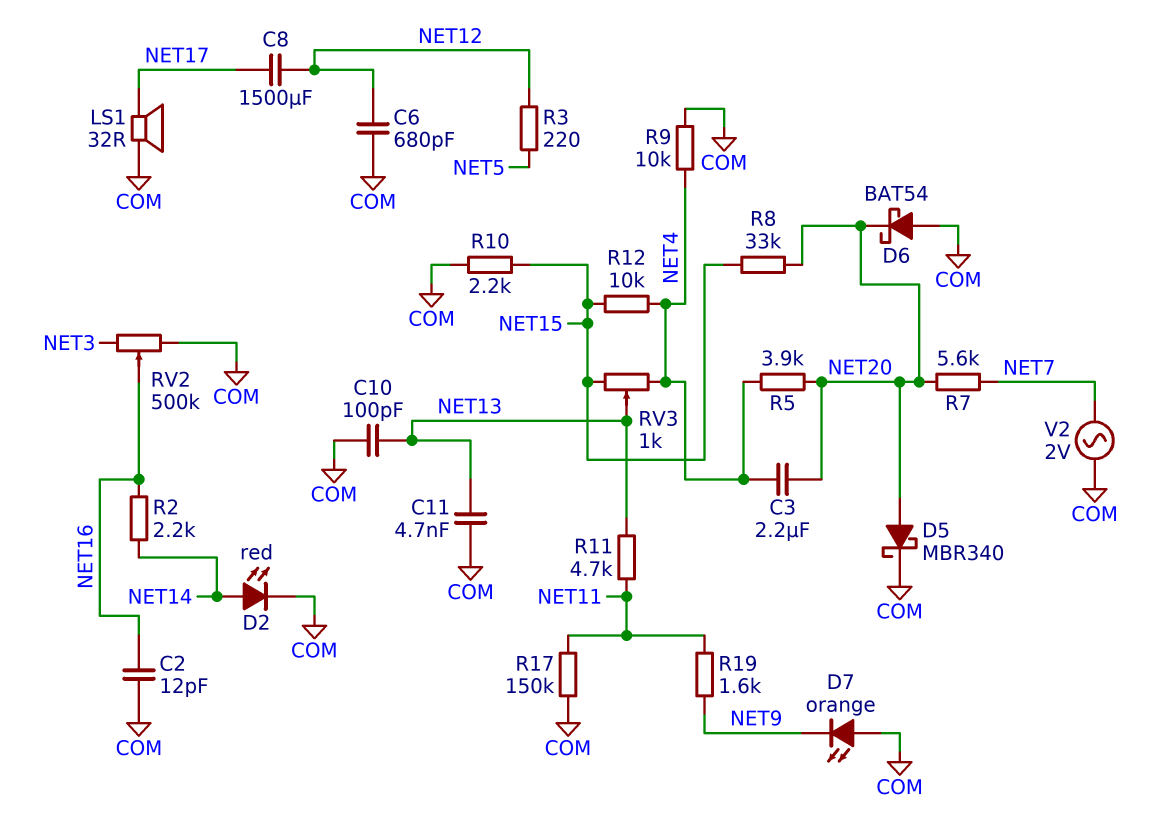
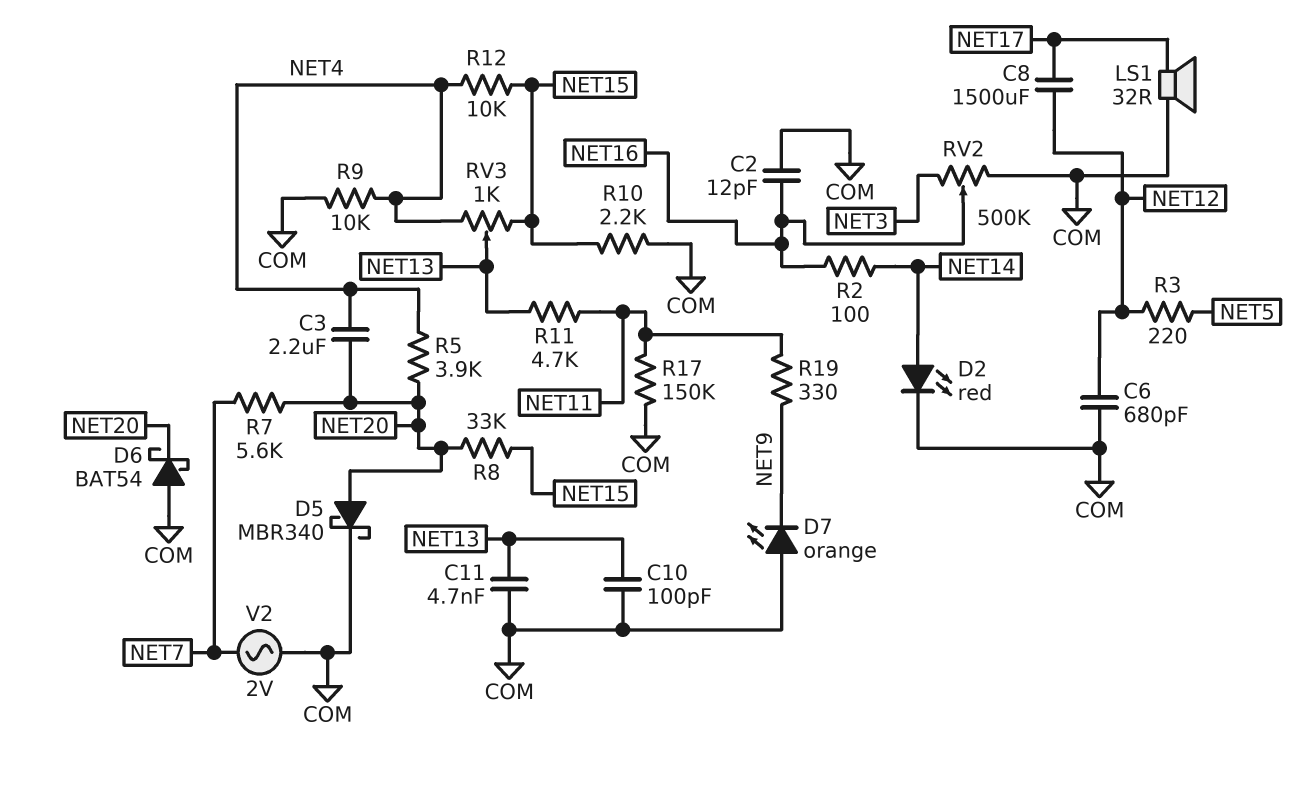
R2: 2.2k (NET14, NET16) -> 100 (NET14, NET16)
R19: 1.6k (NET9, NET11) -> 330 (NET9, NET11)

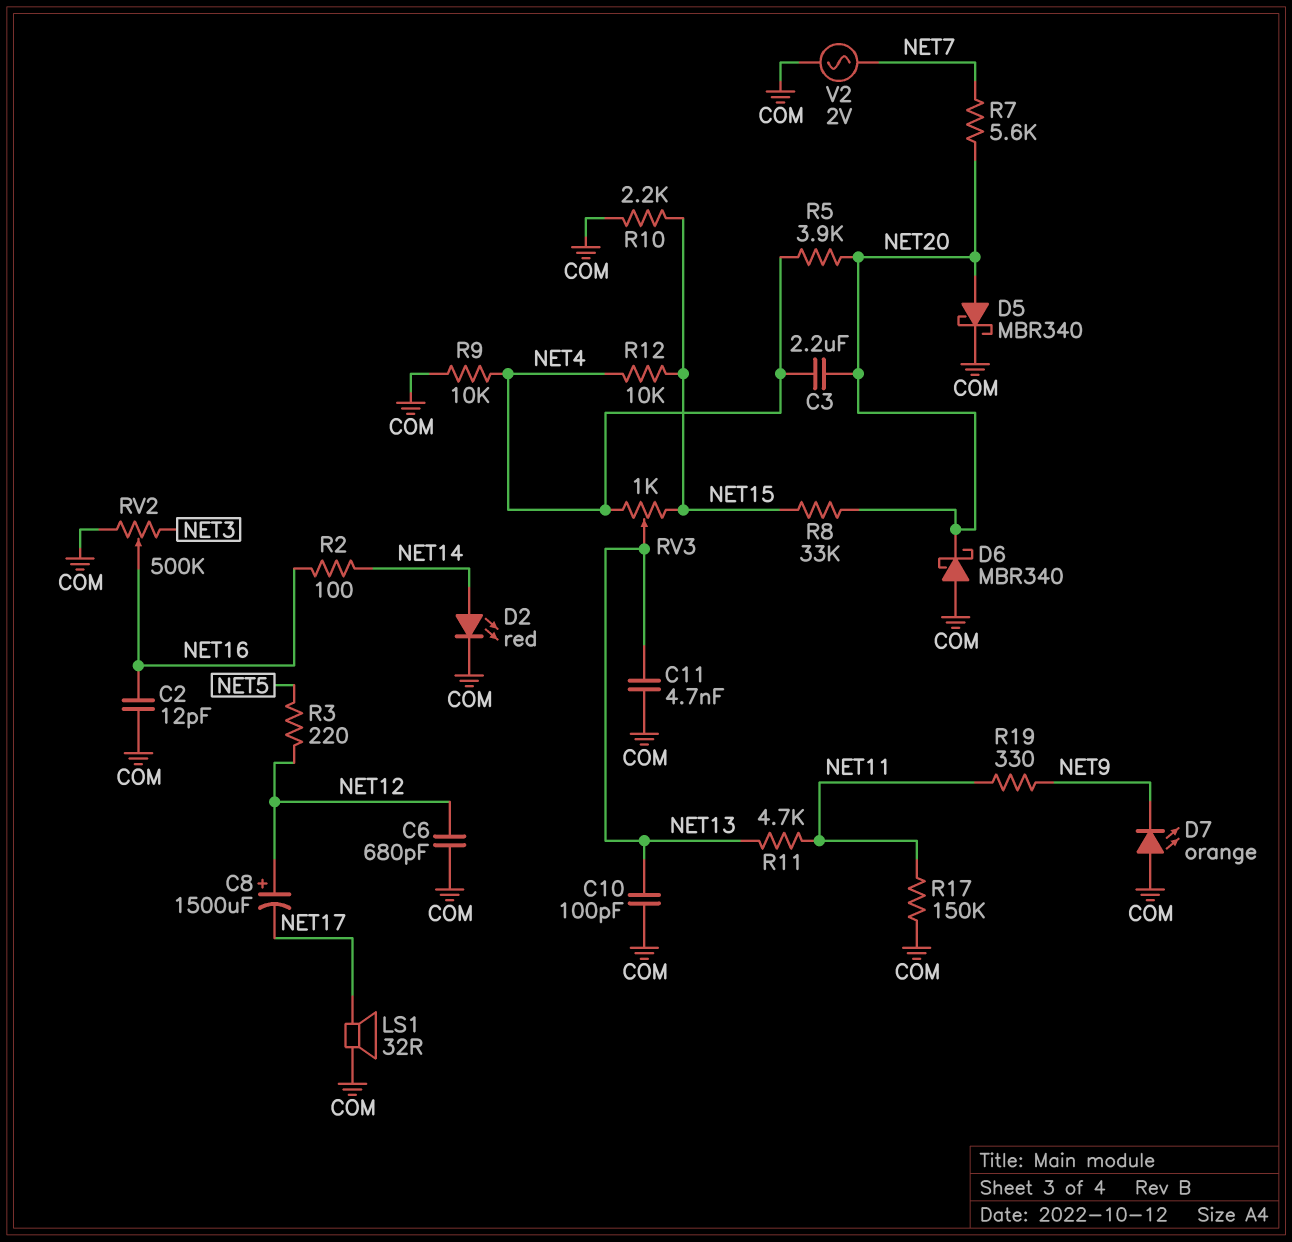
C8: 1500uF (NET12, NET17) -> 1500uF (plus NET12, minus NET17)
D6: schottky BAT54 (A COM, K NET20) -> schottky MBR340 (A COM, K NET20)

